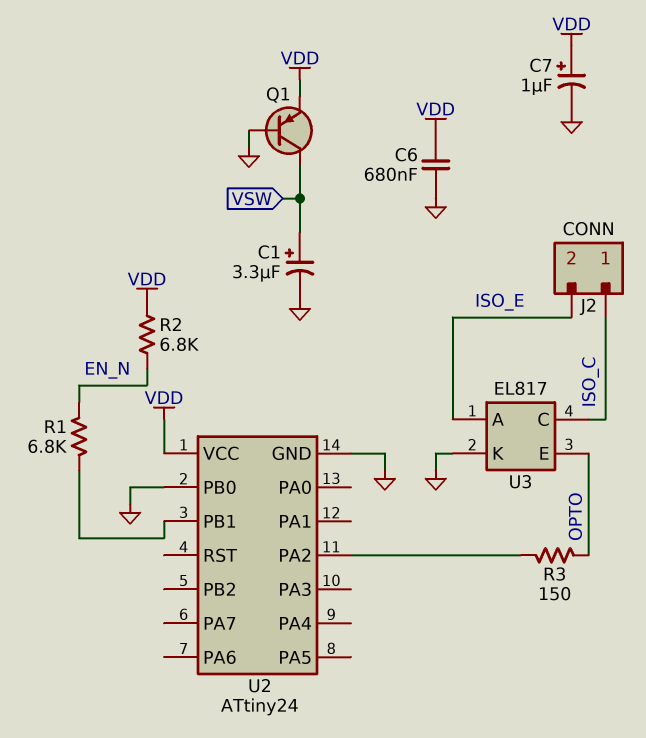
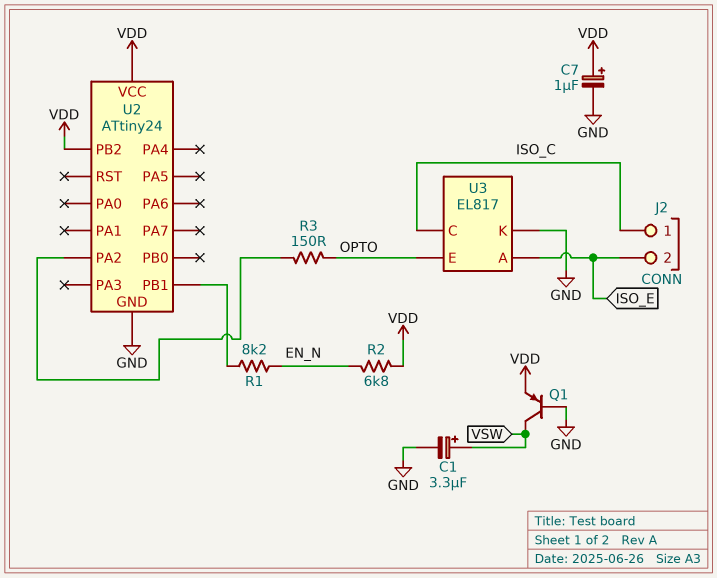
C6: 680nF (GND, VDD) -> none
R1: 6.8k (EN_N, U2/PB1) -> 8.2k (EN_N, U2/PB1)
U2 pin PB0: GND -> none
U2 pin PB2: none -> VDD

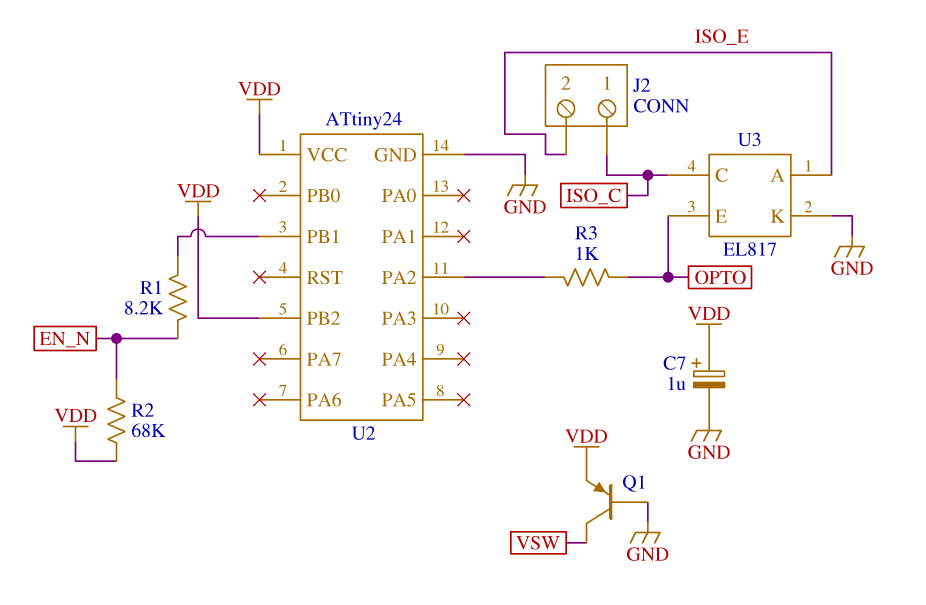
C1: 3.3uF (plus VSW, minus GND) -> none
R2: 6.8k (EN_N, VDD) -> 68k (EN_N, VDD)
R3: 150 (OPTO, U2/PA2) -> 1k (OPTO, U2/PA2)

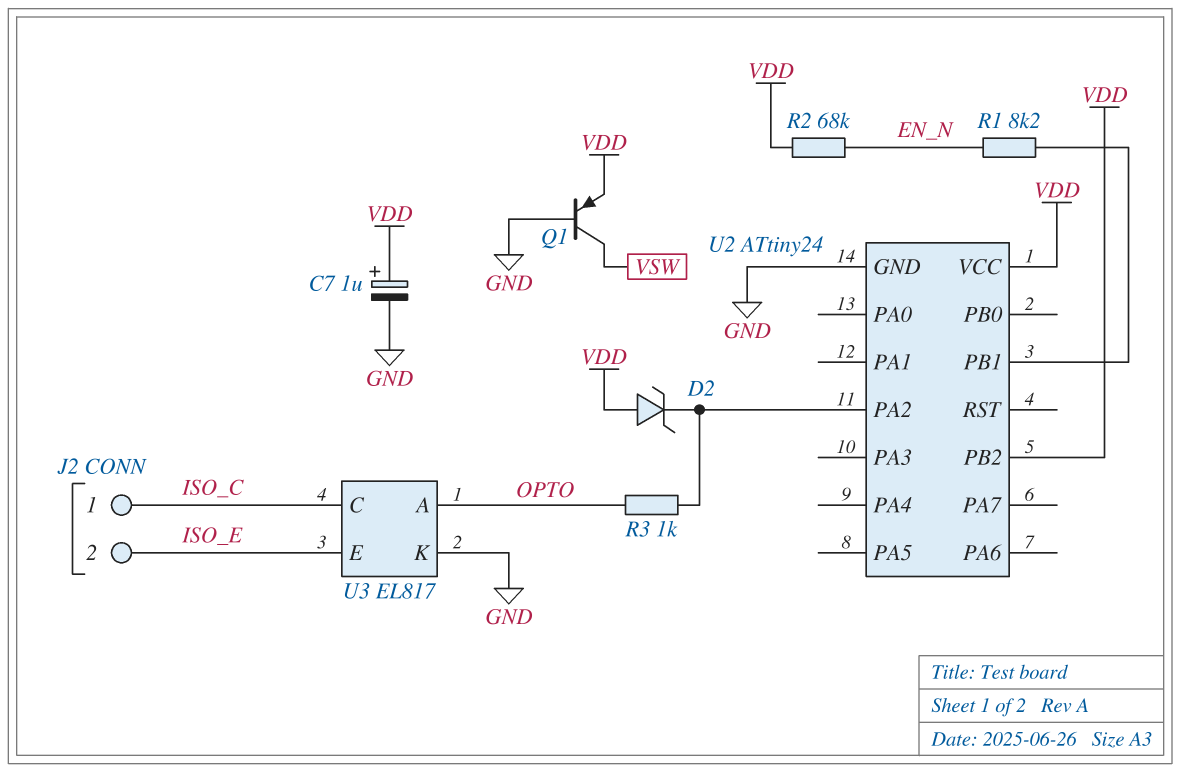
D2: none -> zener (A VDD, K U2/PA2)
U3 pin A: ISO_E -> OPTO
U3 pin E: OPTO -> ISO_E

